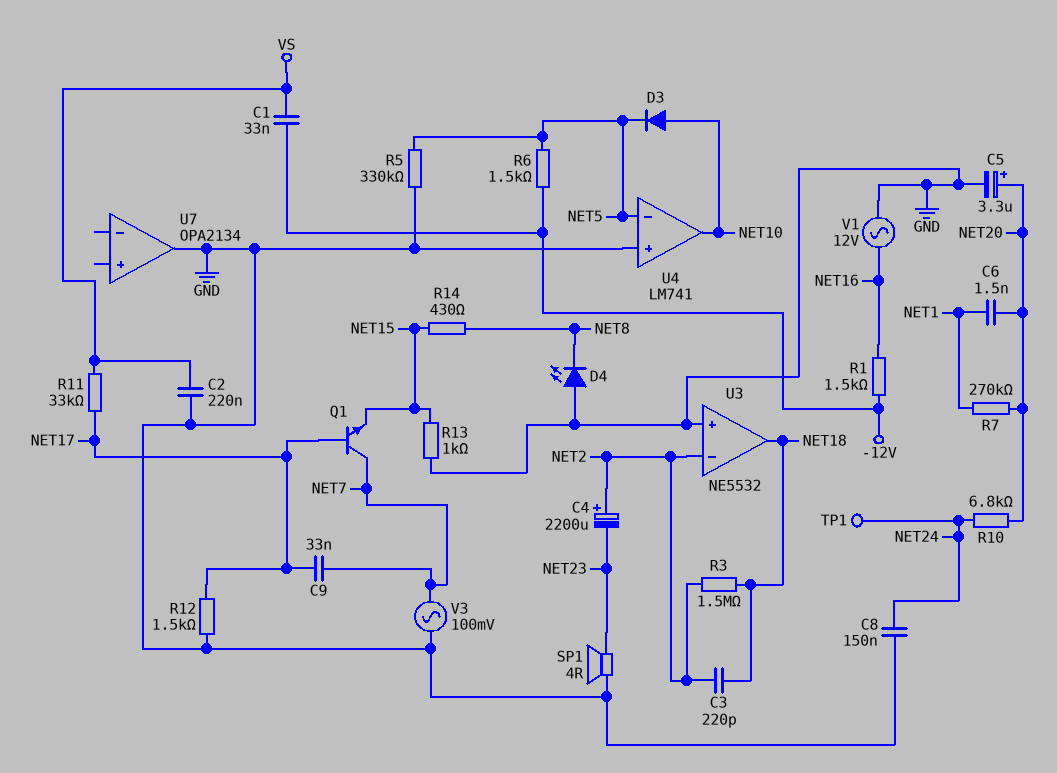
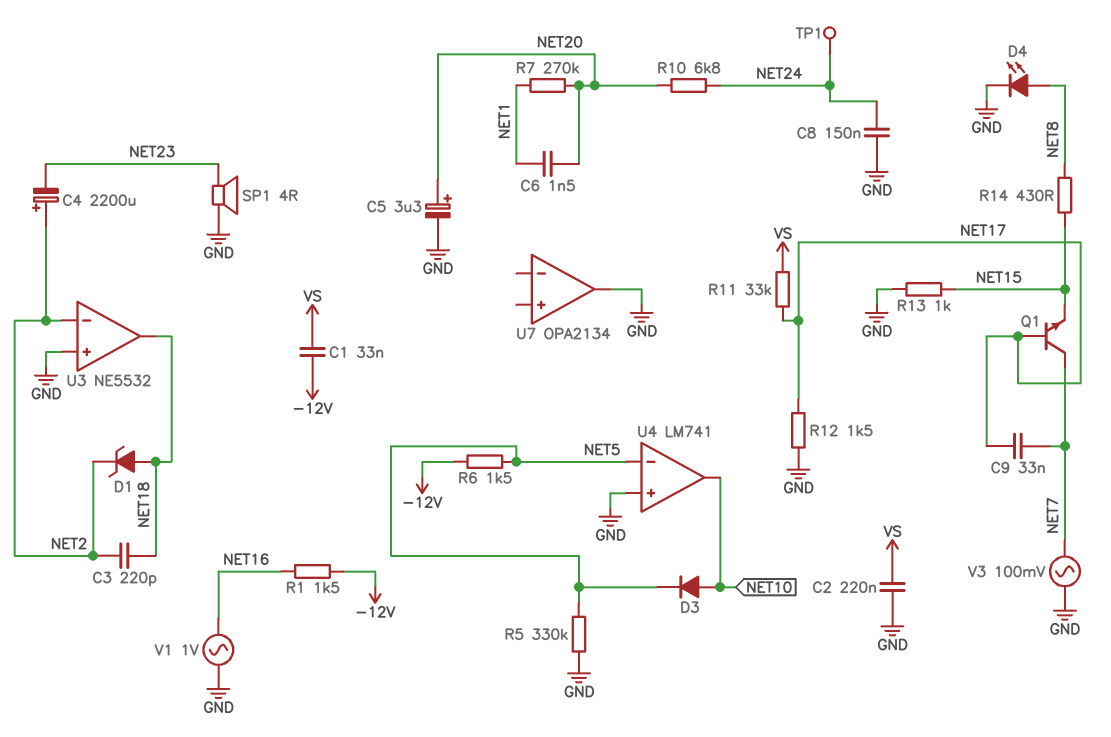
D1: none -> zener (A NET18, K NET2)
D4: LED (A GND, K NET8) -> LED (A NET8, K GND)
R3: 1.5M (NET2, NET18) -> none
V1: AC 12V (GND, NET16) -> AC 1V (GND, NET16)

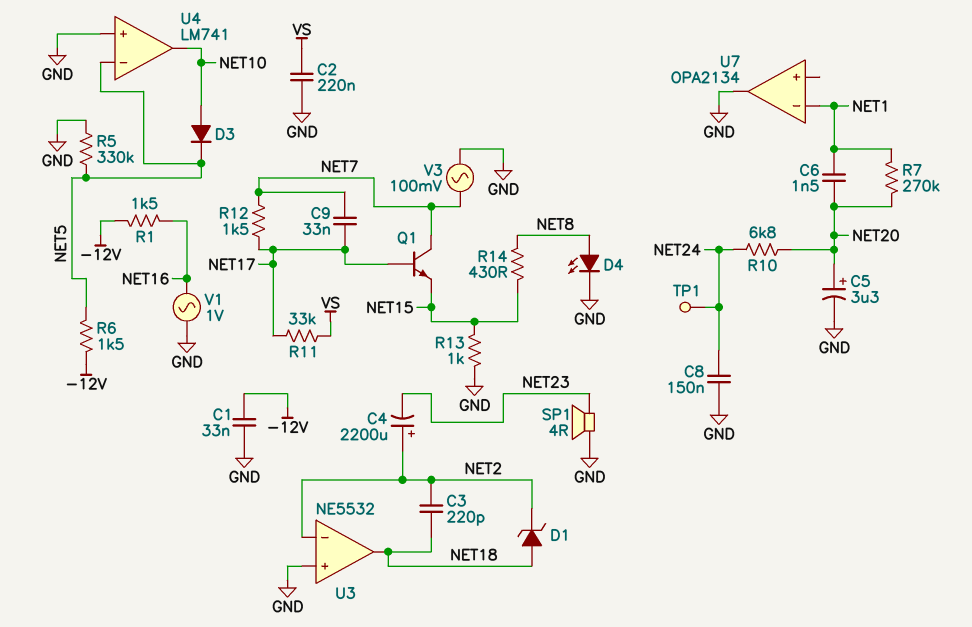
C1: 33nF (-12V, VS) -> 33nF (-12V, GND)
R12: 1.5k (GND, NET17) -> 1.5k (NET7, NET17)
U7 pin in-: none -> NET1

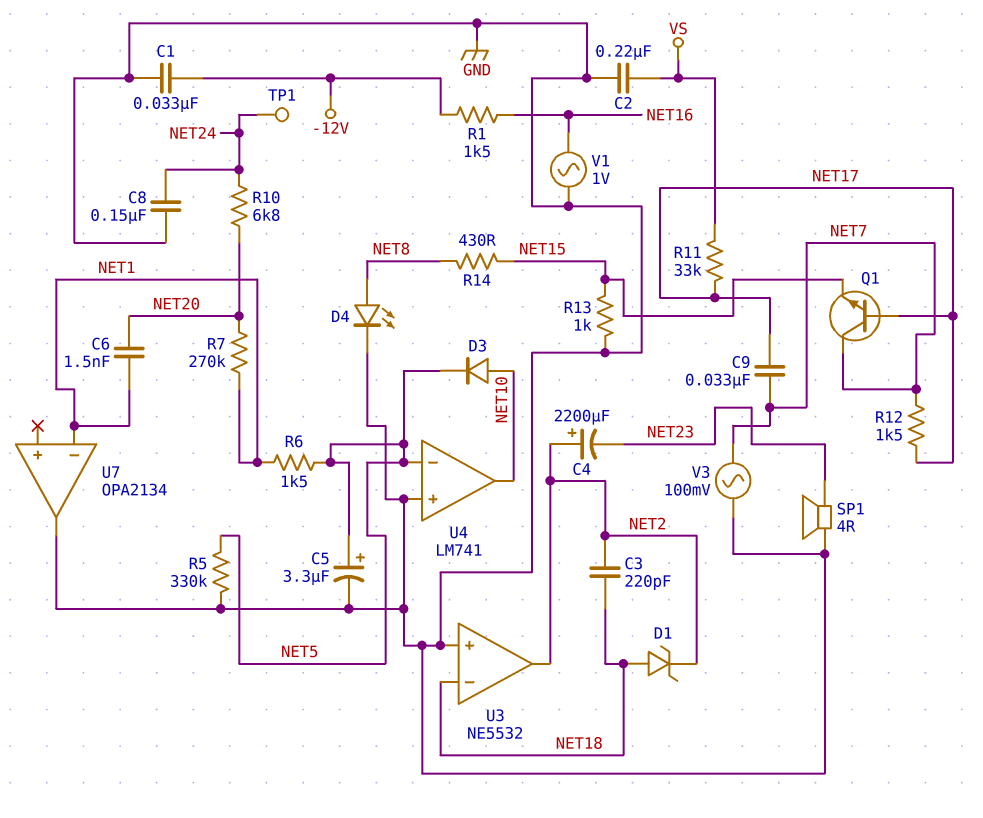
C5: 3.3uF (plus NET20, minus GND) -> 3.3uF (plus NET5, minus GND)
R6: 1.5k (-12V, NET5) -> 1.5k (NET1, NET5)
U3 pin in-: NET2 -> NET18
U3 pin out: NET18 -> NET2

